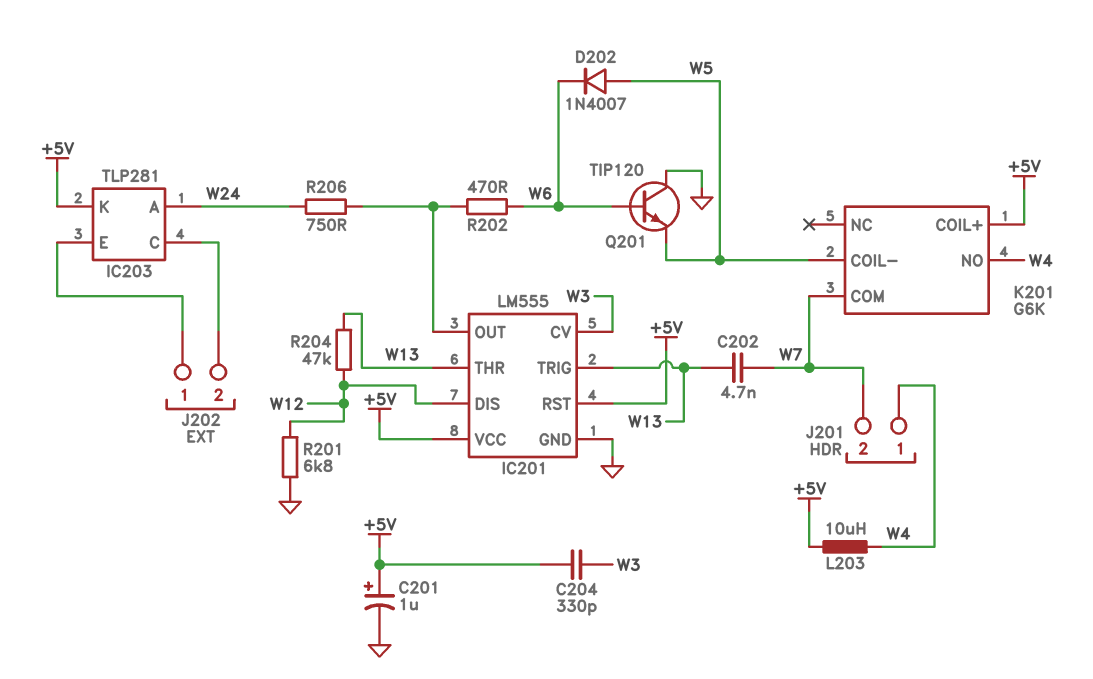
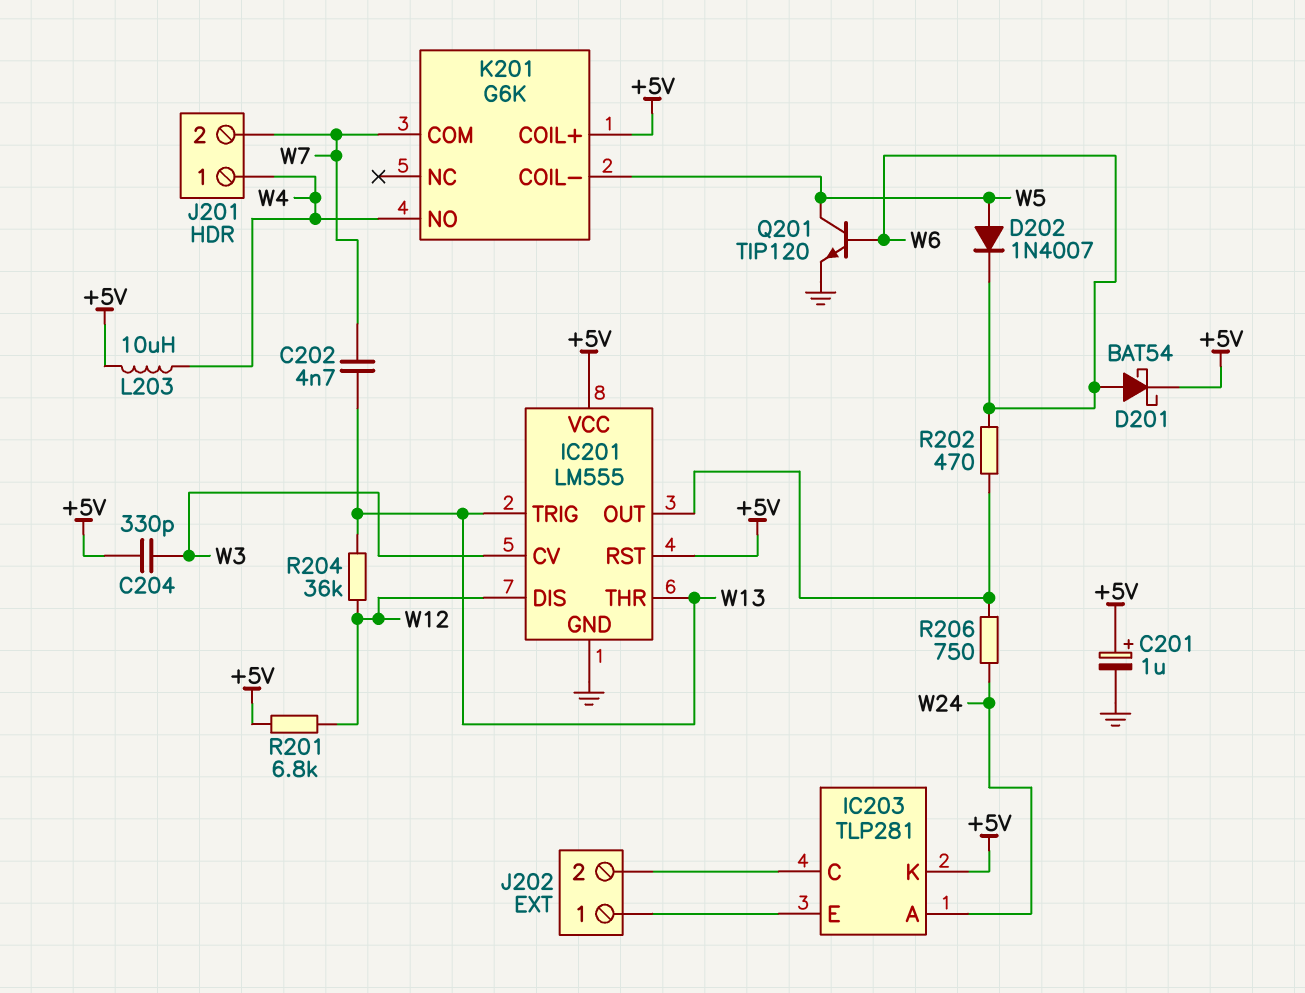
D201: none -> schottky BAT54 (A W6, K +5V)
Q201: NPN TIP120 (B W6, C GND, E W5) -> NPN TIP120 (B W6, C W5, E GND)
R201: 6.8k (GND, W12) -> 6.8k (+5V, W12)
R204: 47k (W12, W13) -> 36k (W12, W13)

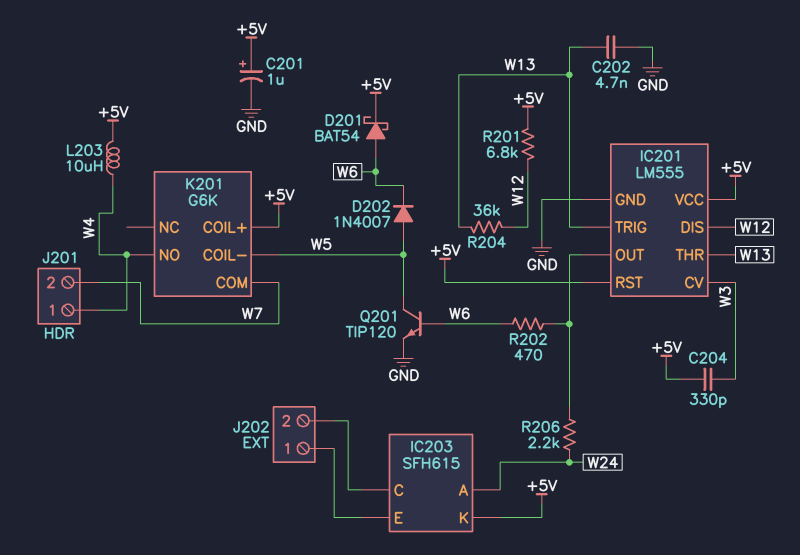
C202: 4.7nF (W7, W13) -> 4.7nF (GND, W13)
IC203: TLP281 -> SFH615
R206: 750 (IC201/OUT, W24) -> 2.2k (IC201/OUT, W24)

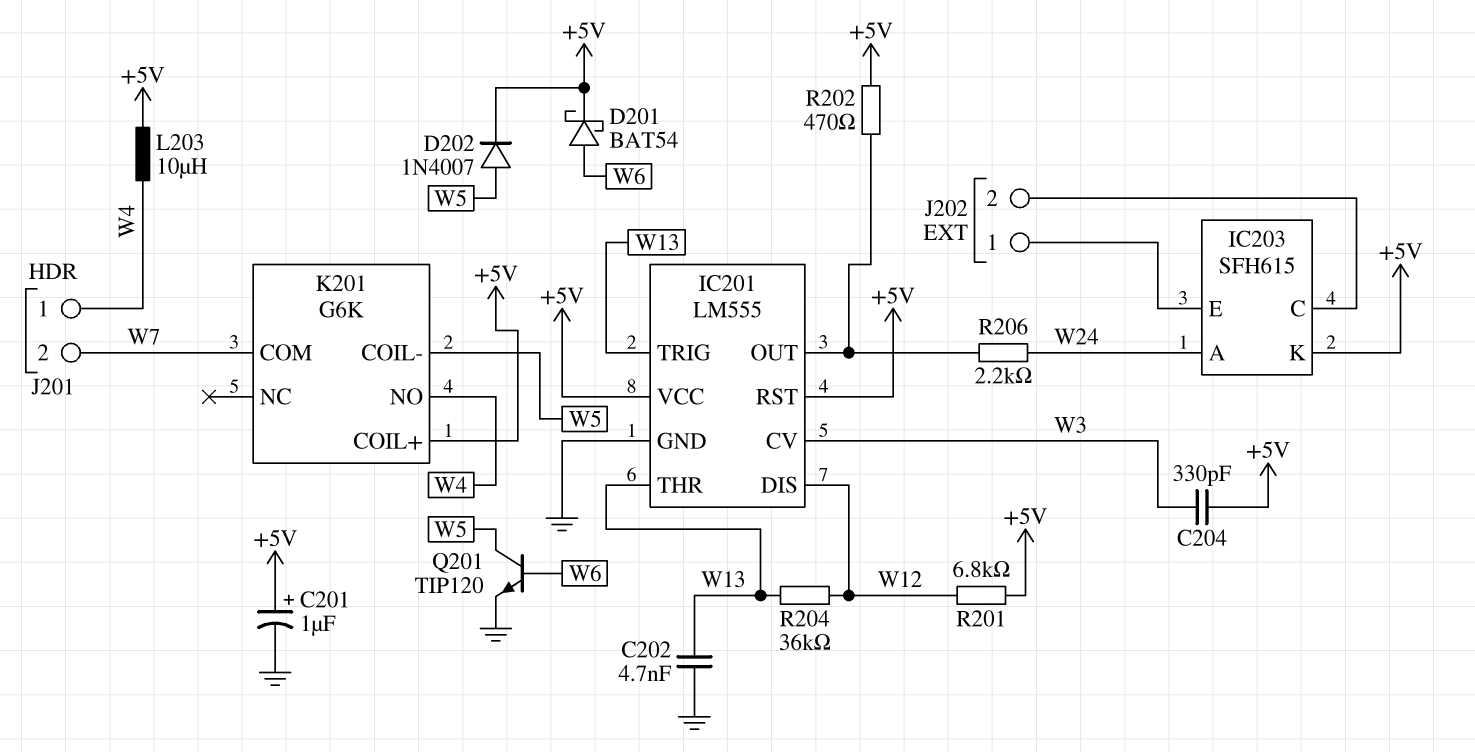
D202: diode 1N4007 (A W5, K W6) -> diode 1N4007 (A W5, K +5V)
R202: 470 (IC201/OUT, W6) -> 470 (+5V, IC201/OUT)

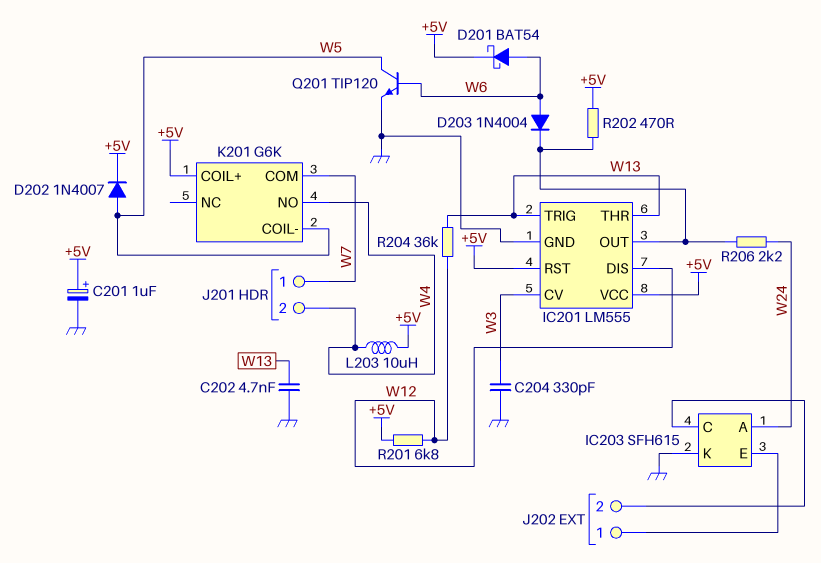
C204: 330pF (+5V, W3) -> 330pF (GND, W3)
D203: none -> diode 1N4004 (A W6, K IC201/OUT)
IC203 pin K: +5V -> GND
J201 pin 1: W4 -> W7
J201 pin 2: W7 -> W4

